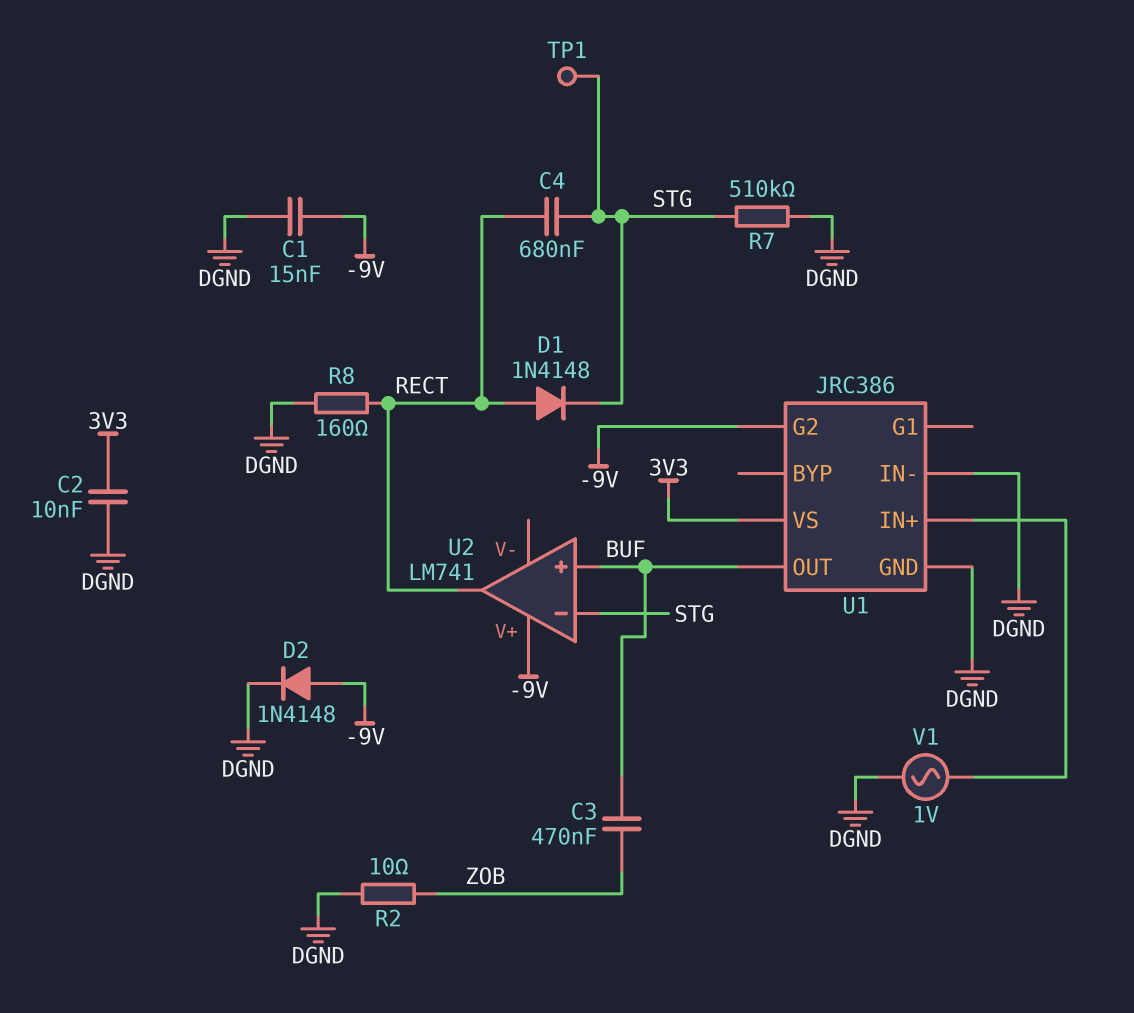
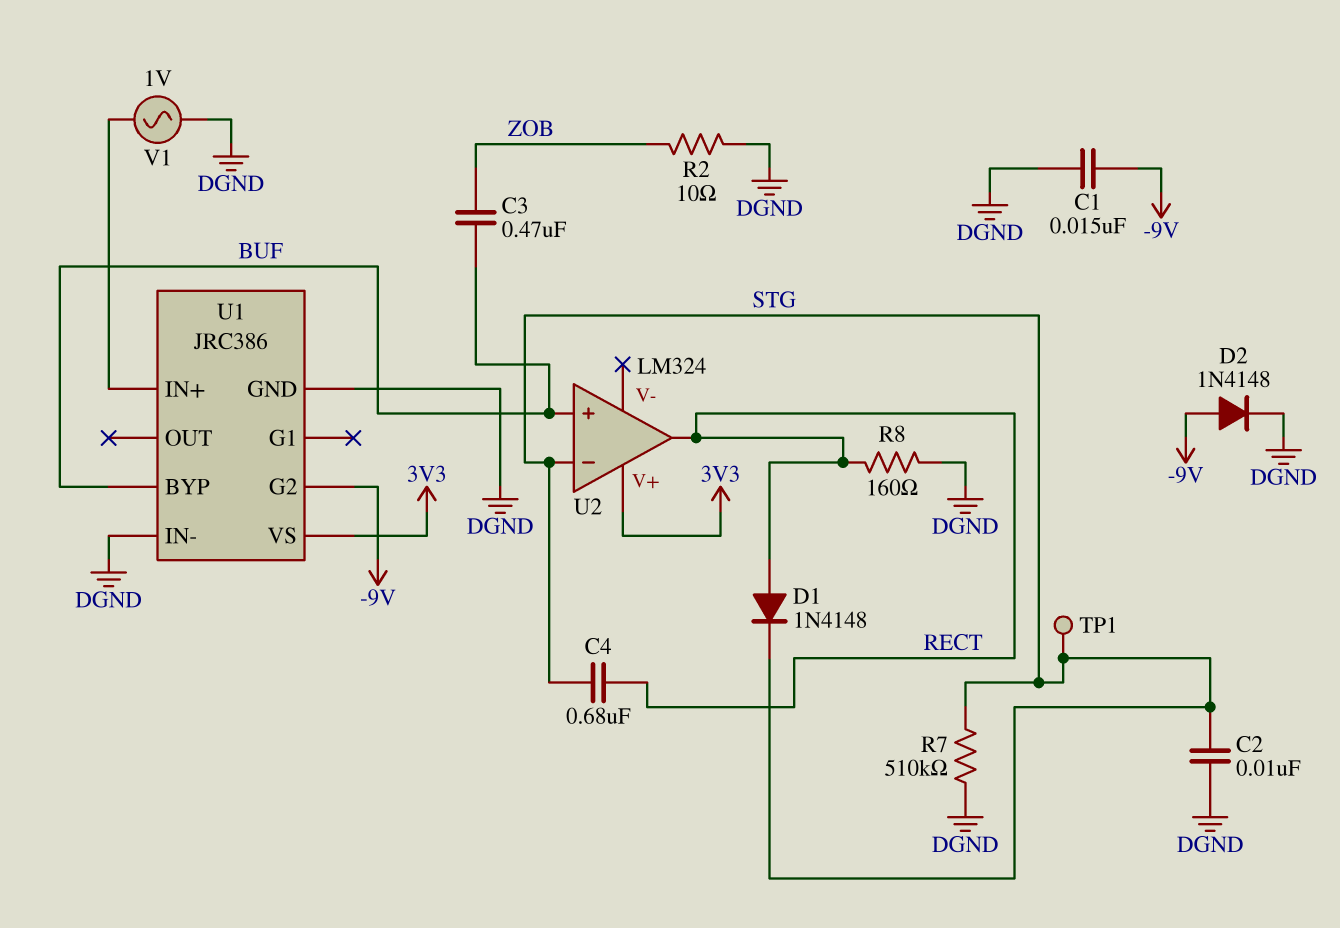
C2: 10nF (3V3, DGND) -> 10nF (DGND, STG)
U1 pin BYP: none -> BUF
U1 pin OUT: BUF -> none
U2: LM741 -> LM324
U2 pin V+: -9V -> 3V3

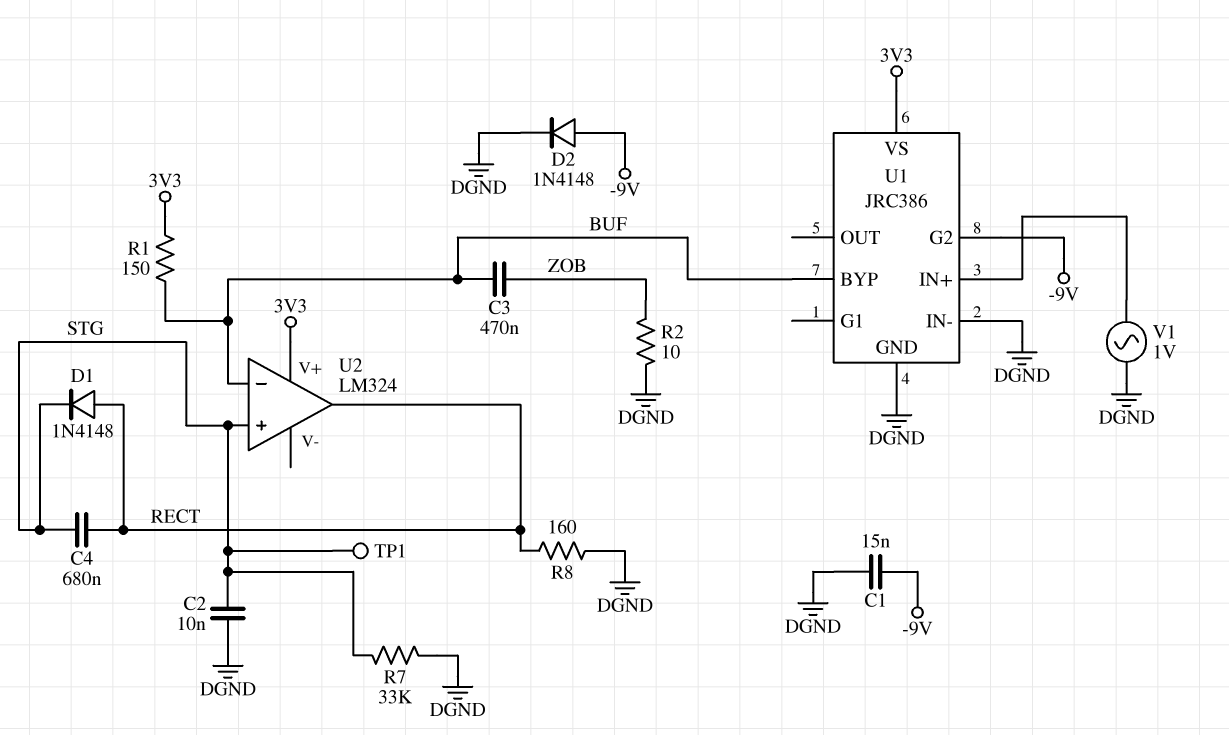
R1: none -> 150 (3V3, BUF)
R7: 510k (DGND, STG) -> 33k (DGND, STG)
U2 pin in+: BUF -> STG
U2 pin in-: STG -> BUF

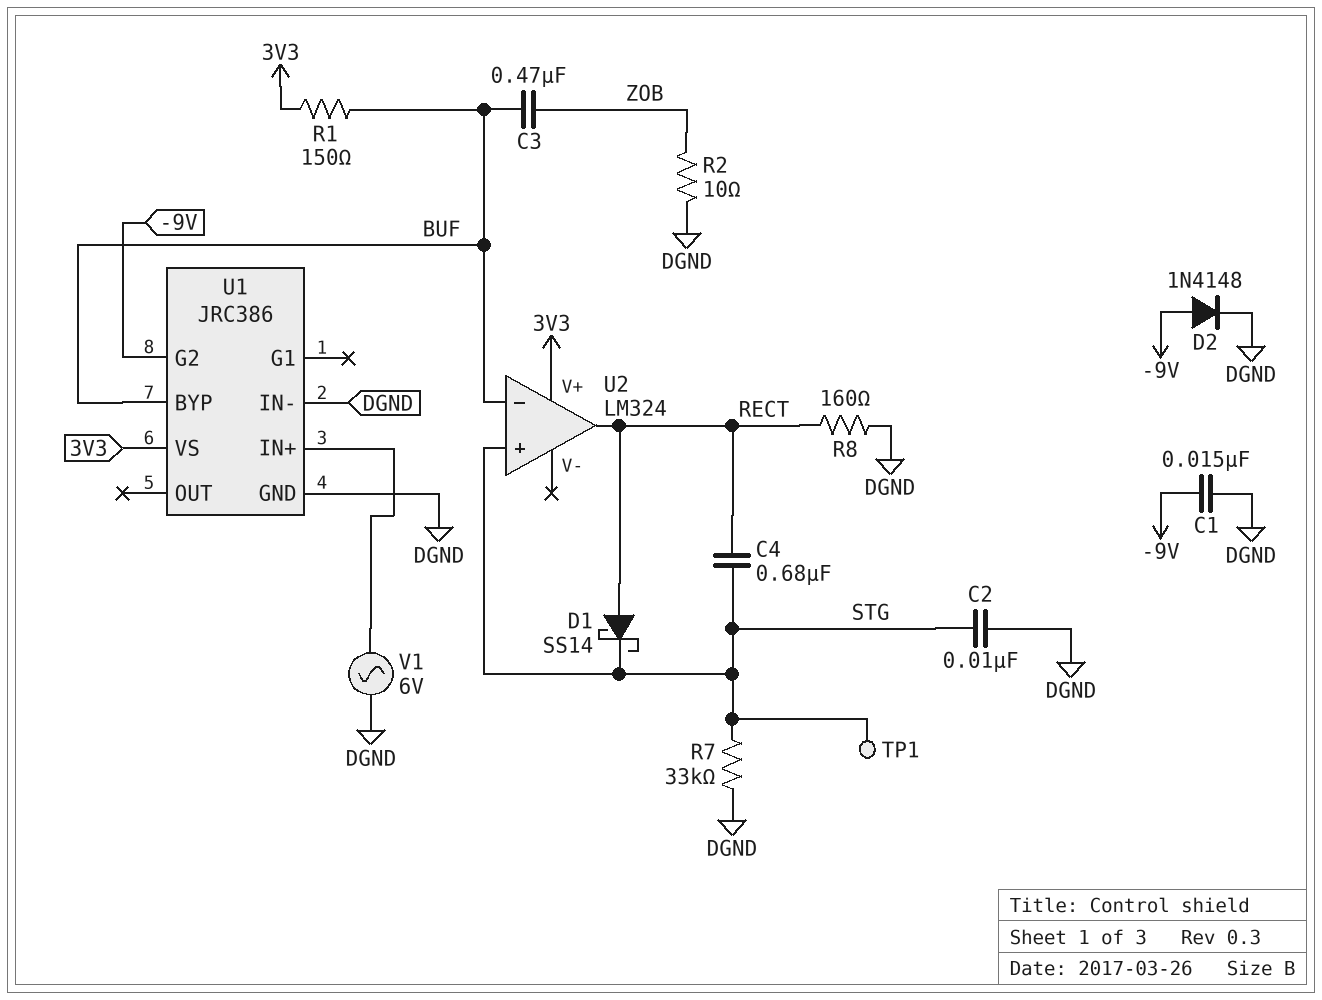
D1: diode 1N4148 (A RECT, K STG) -> schottky SS14 (A RECT, K STG)
V1: AC 1V (DGND, U1/IN+) -> AC 6V (DGND, U1/IN+)

